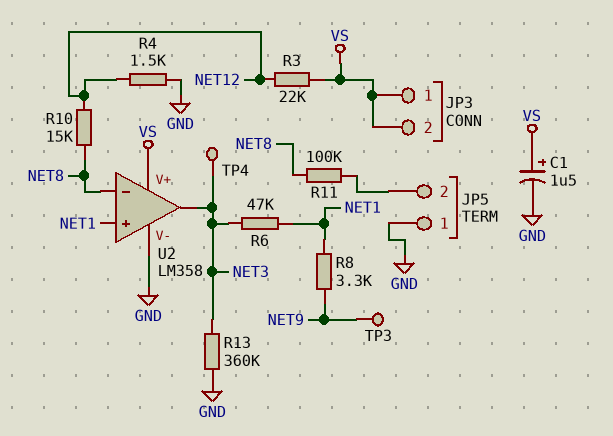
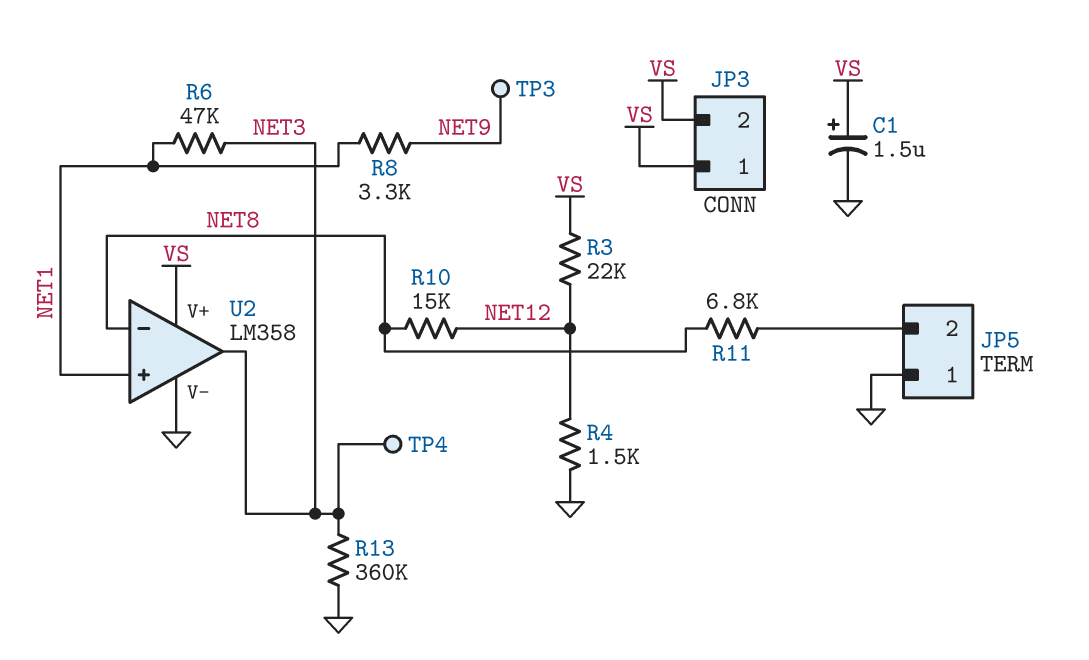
R11: 100k (JP5/2, NET8) -> 6.8k (JP5/2, NET8)

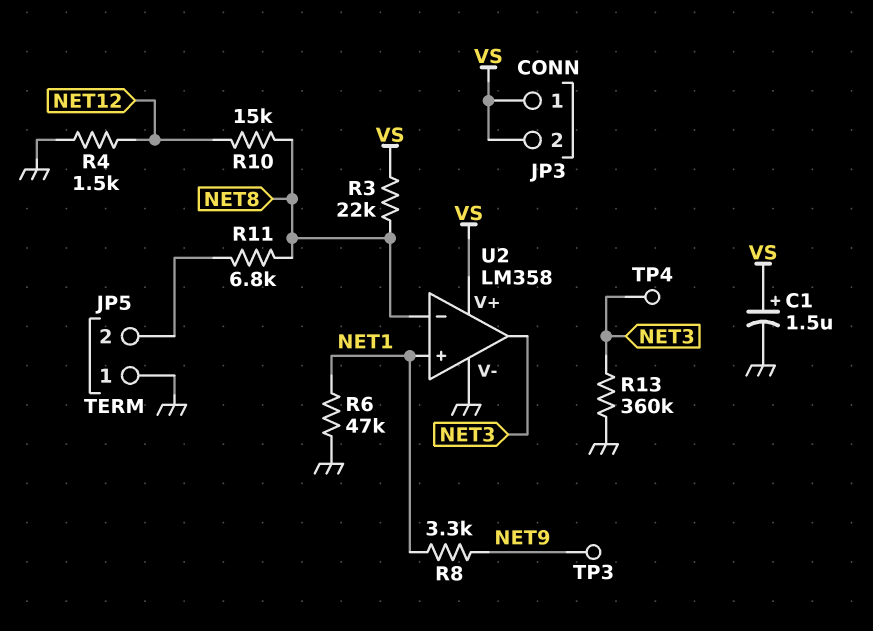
R3: 22k (NET12, VS) -> 22k (NET8, VS)
R6: 47k (NET1, NET3) -> 47k (GND, NET1)

